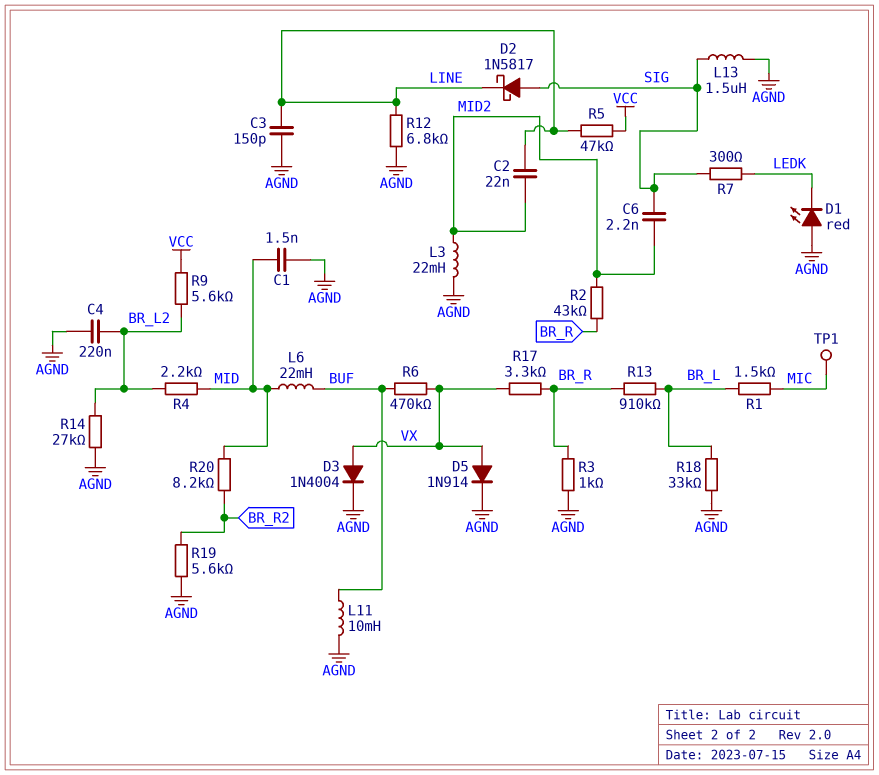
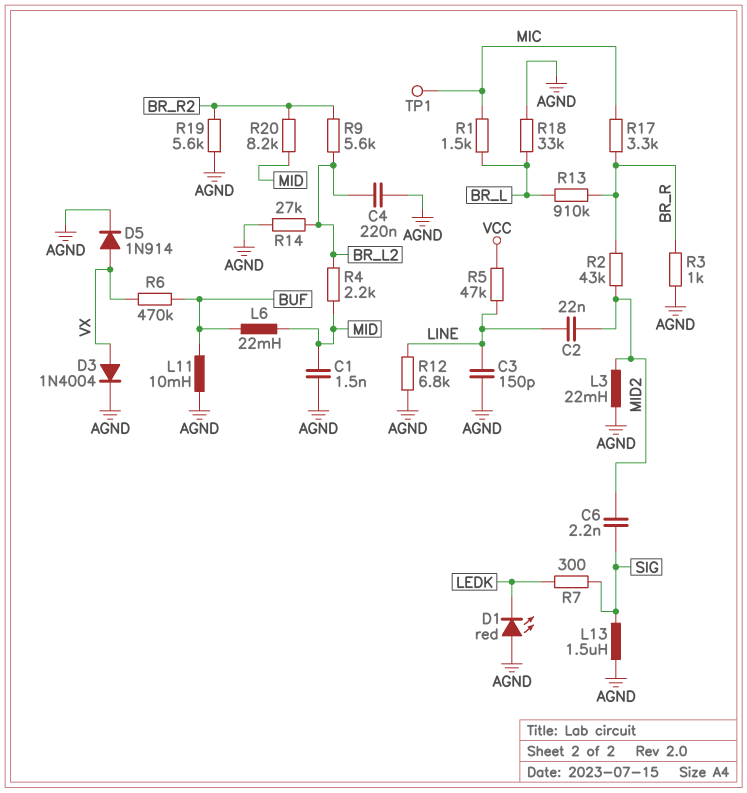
D2: schottky 1N5817 (A SIG, K LINE) -> none
R9: 5.6k (BR_L2, VCC) -> 5.6k (BR_L2, BR_R2)
R17: 3.3k (BR_R, VX) -> 3.3k (BR_R, MIC)

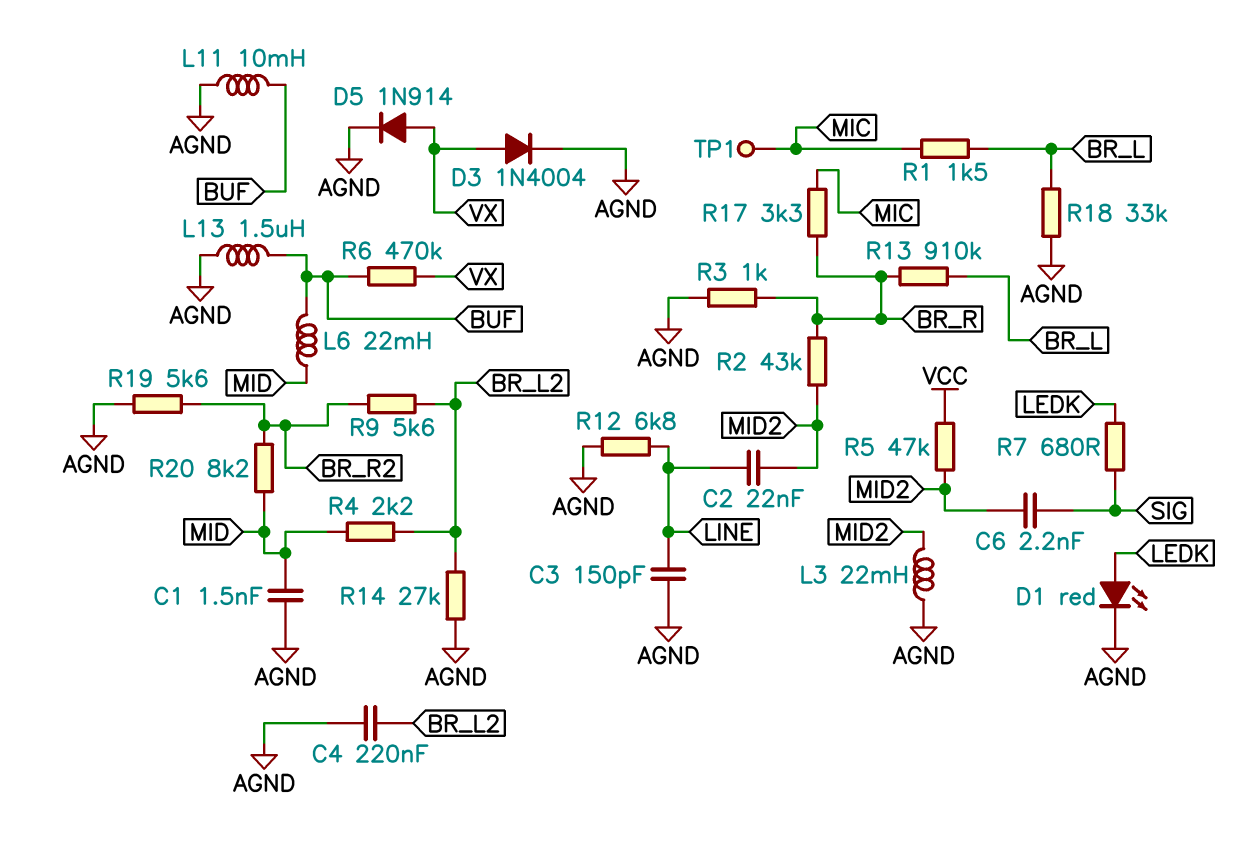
D1: LED red (A AGND, K LEDK) -> LED red (A LEDK, K AGND)
L13: 1.5uH (AGND, SIG) -> 1.5uH (AGND, BUF)
R5: 47k (LINE, VCC) -> 47k (MID2, VCC)
R7: 300 (LEDK, SIG) -> 680 (LEDK, SIG)

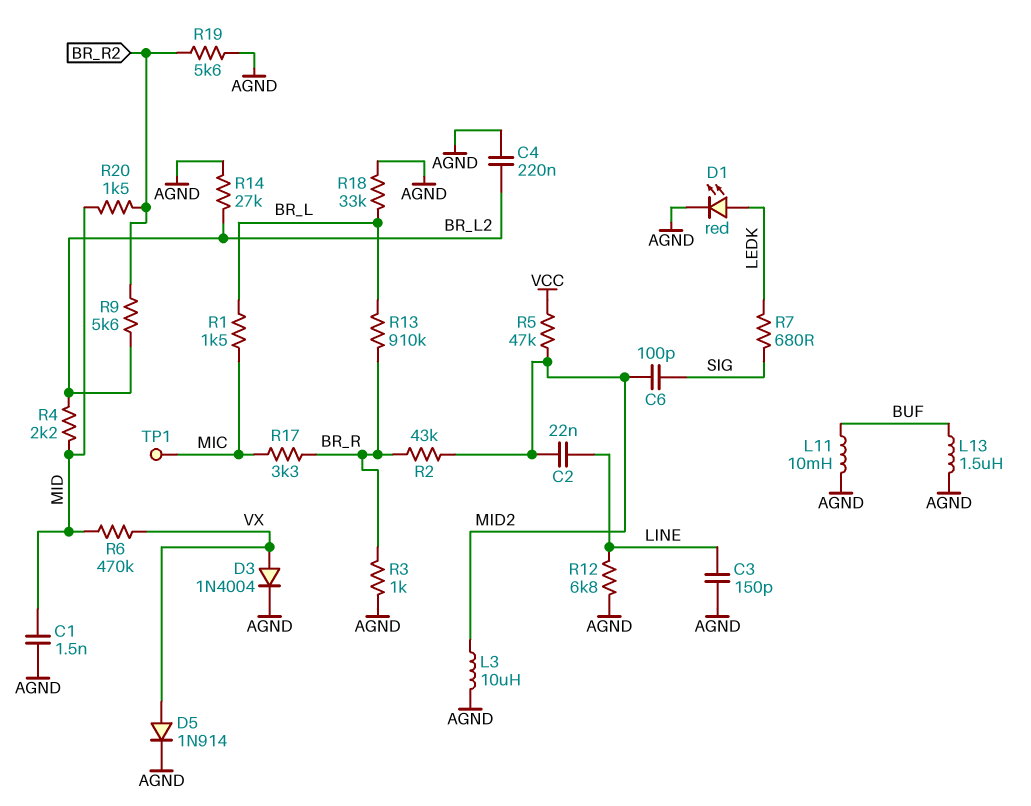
C6: 2.2nF (MID2, SIG) -> 100pF (MID2, SIG)
L3: 22mH (AGND, MID2) -> 10uH (AGND, MID2)
L6: 22mH (BUF, MID) -> none
R6: 470k (BUF, VX) -> 470k (MID, VX)
R20: 8.2k (BR_R2, MID) -> 1.5k (BR_R2, MID)

